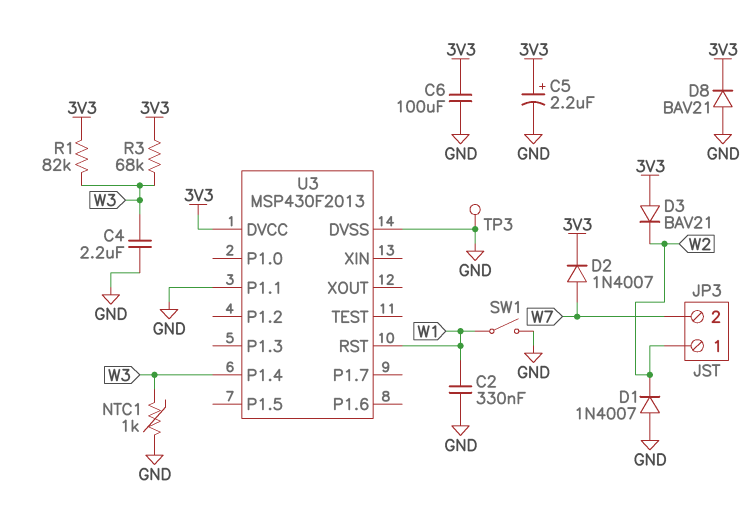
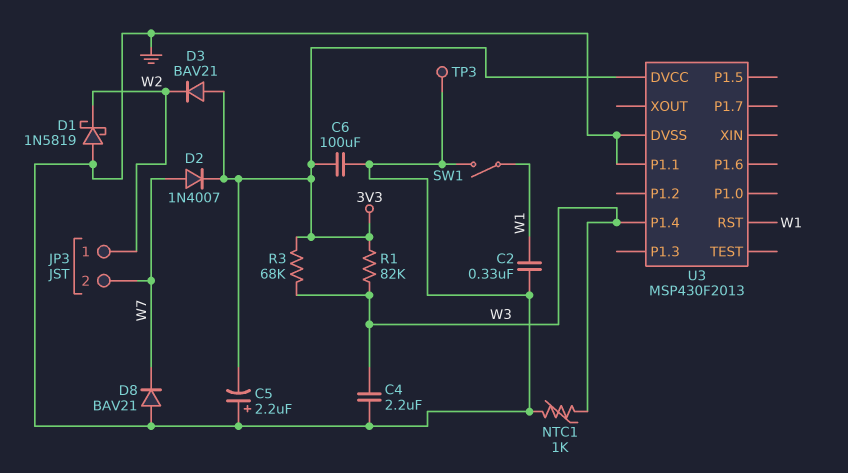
C5: 2.2uF (plus 3V3, minus GND) -> 2.2uF (plus GND, minus 3V3)
D1: diode 1N4007 (A GND, K W2) -> schottky 1N5819 (A GND, K W2)
D8: diode BAV21 (A GND, K 3V3) -> diode BAV21 (A GND, K W7)

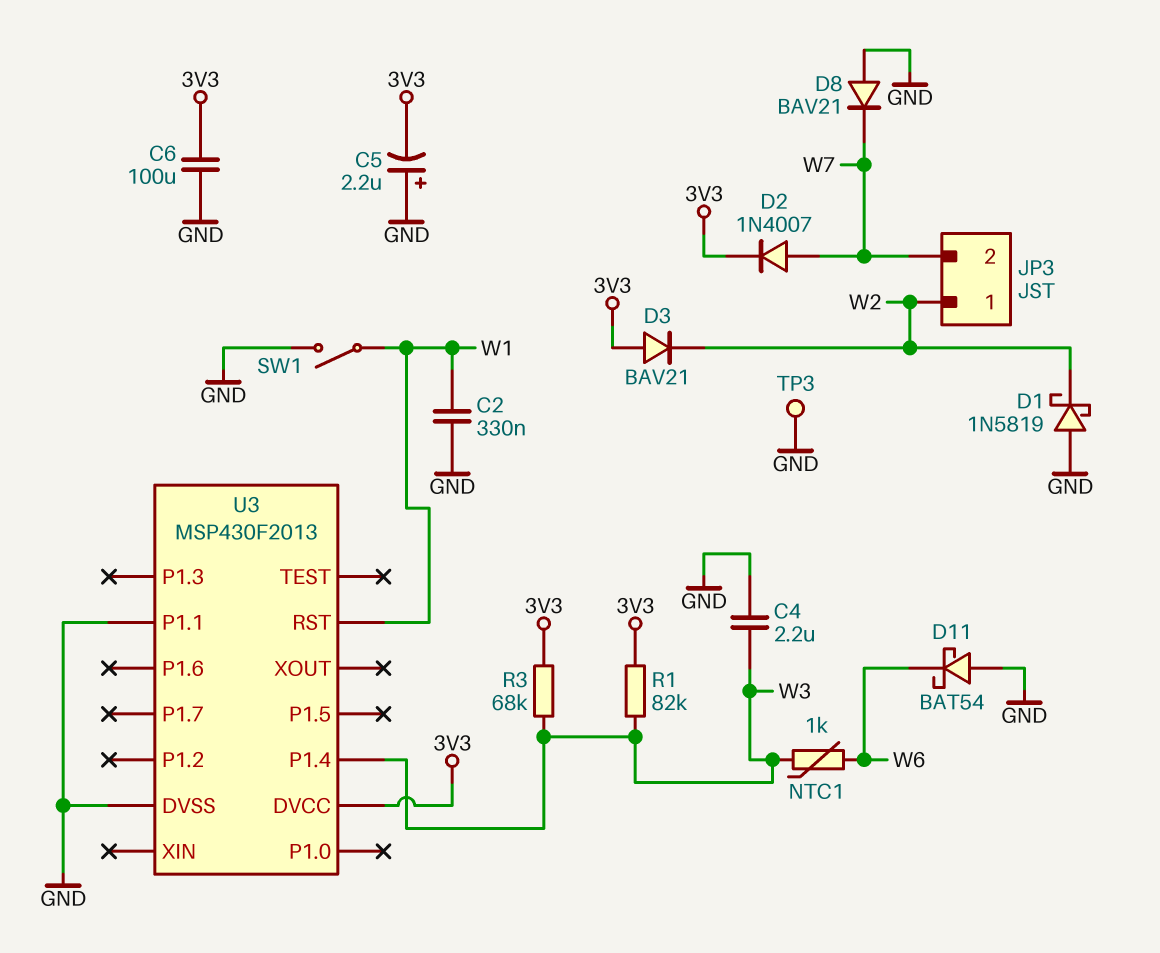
D11: none -> schottky BAT54 (A GND, K W6)
NTC1: 1k (GND, W3) -> 1k (W3, W6)

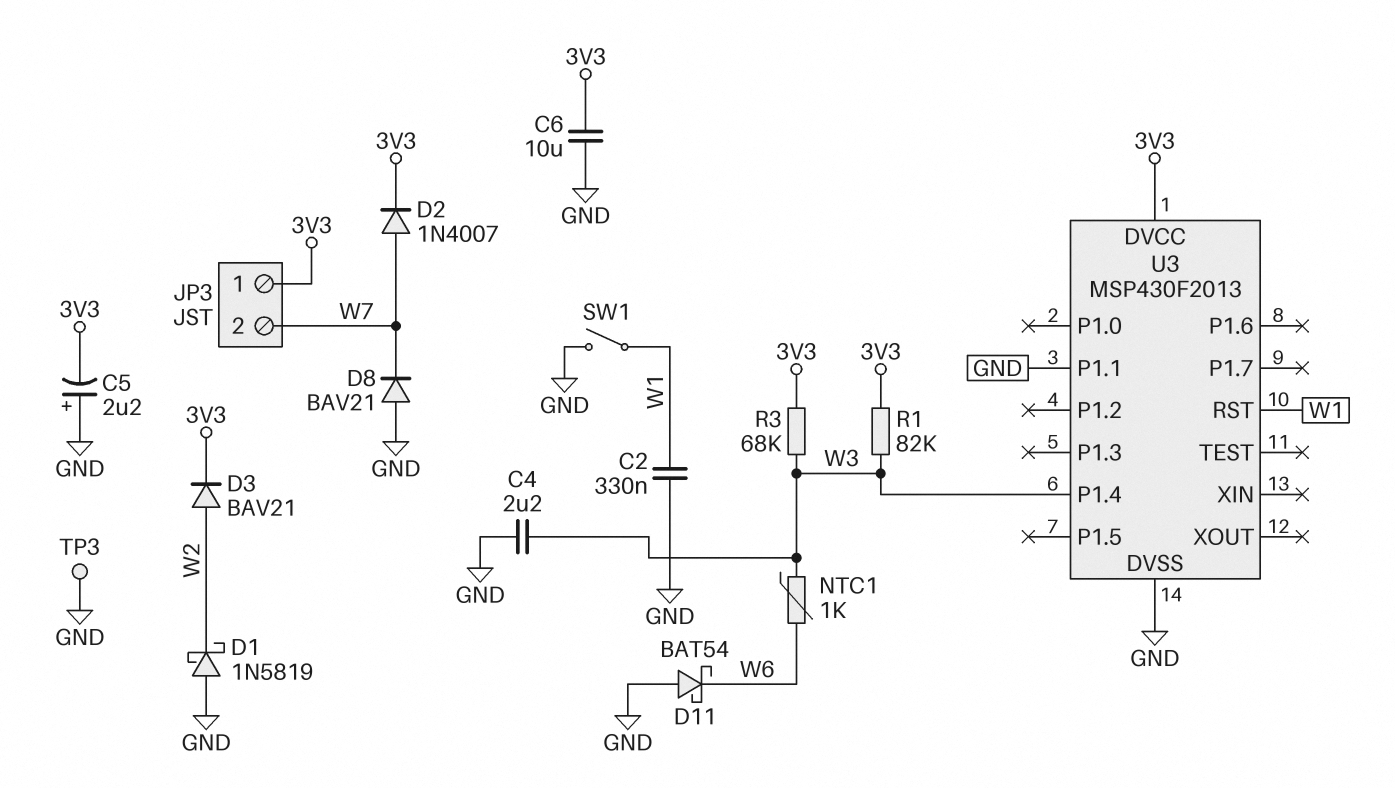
C6: 100uF (3V3, GND) -> 10uF (3V3, GND)
D3: diode BAV21 (A 3V3, K W2) -> diode BAV21 (A W2, K 3V3)
JP3 pin 1: W2 -> 3V3

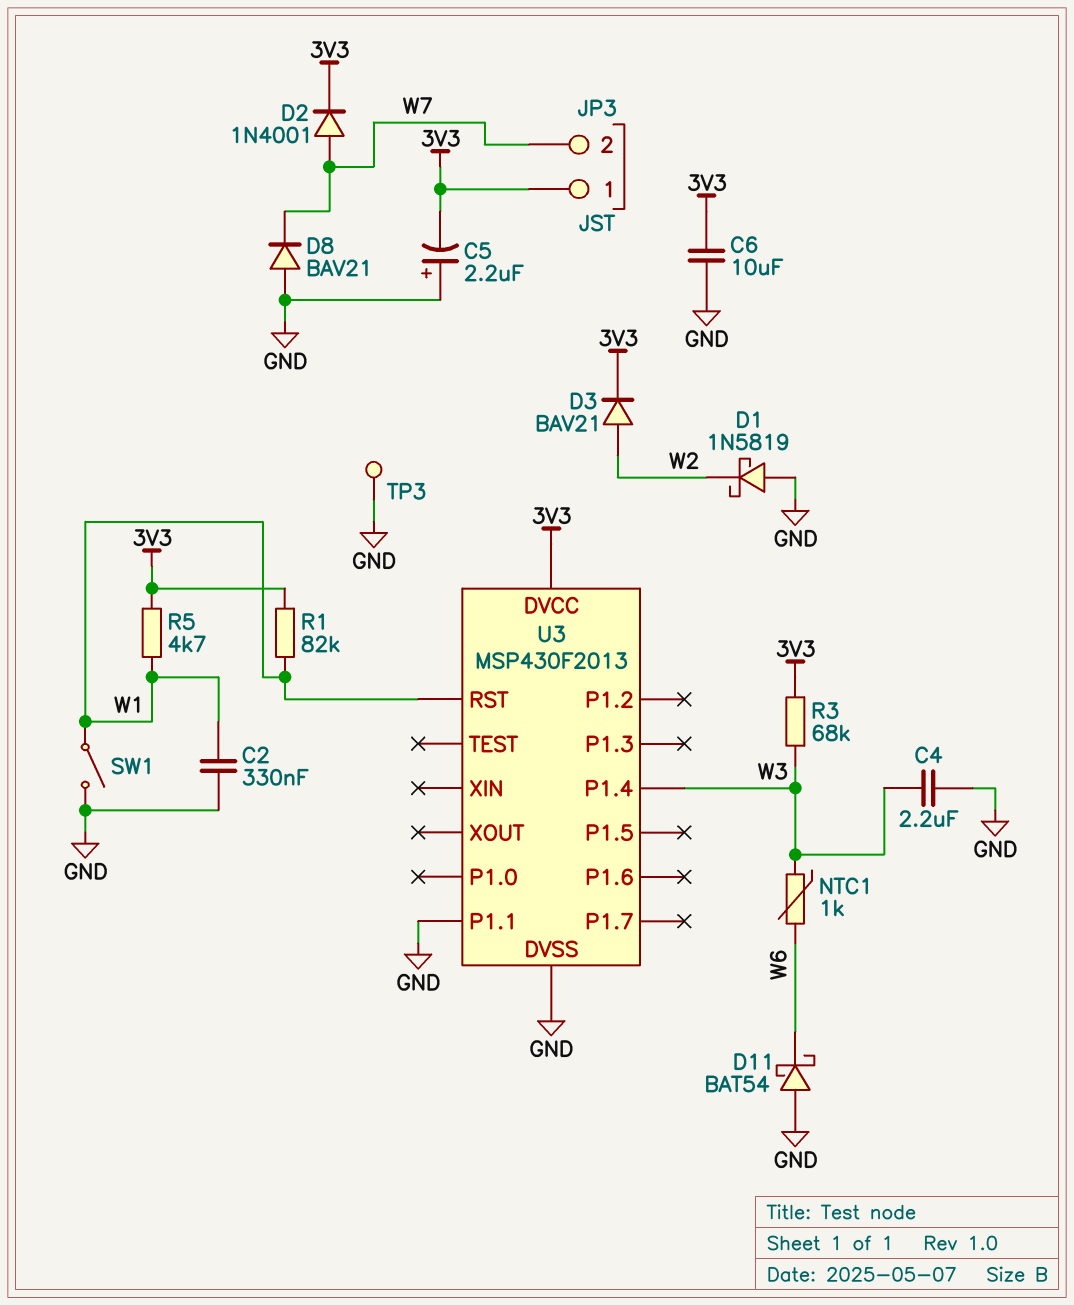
D2: diode 1N4007 (A W7, K 3V3) -> diode 1N4001 (A W7, K 3V3)
R1: 82k (3V3, W3) -> 82k (3V3, W1)
R5: none -> 4.7k (3V3, W1)

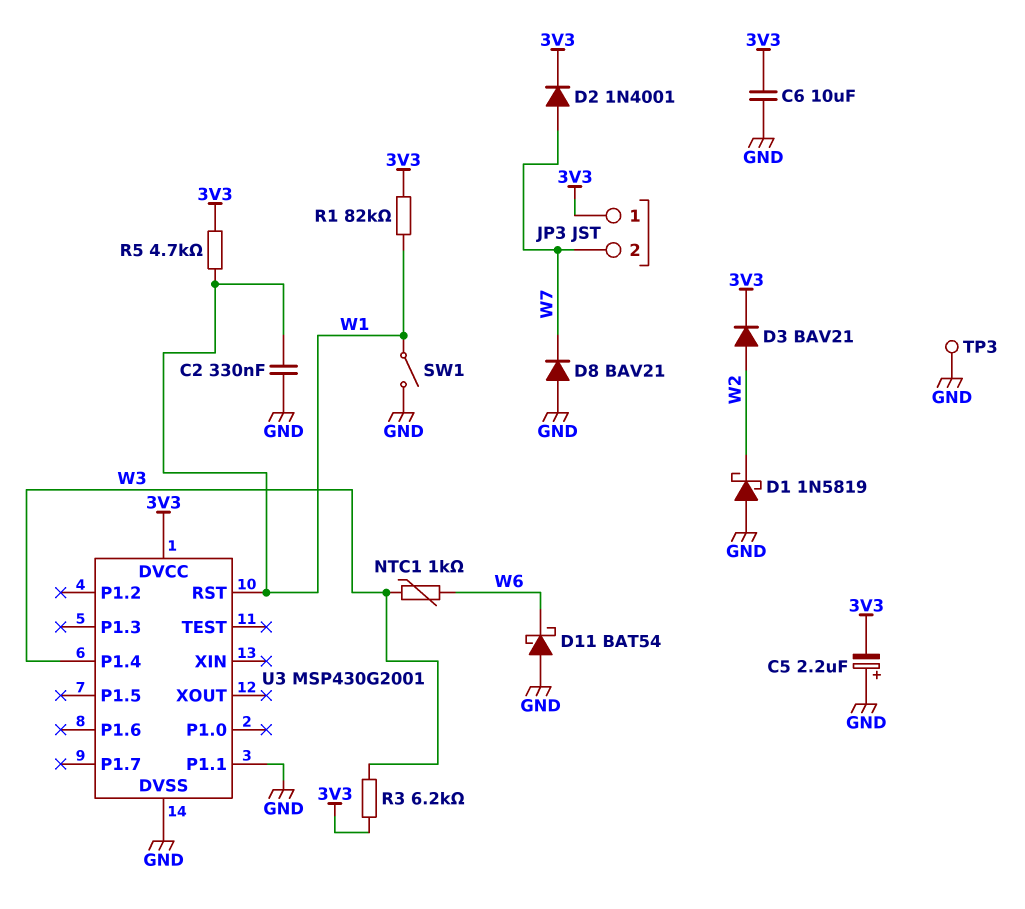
C4: 2.2uF (GND, W3) -> none
R3: 68k (3V3, W3) -> 6.2k (3V3, W3)
U3: MSP430F2013 -> MSP430G2001

